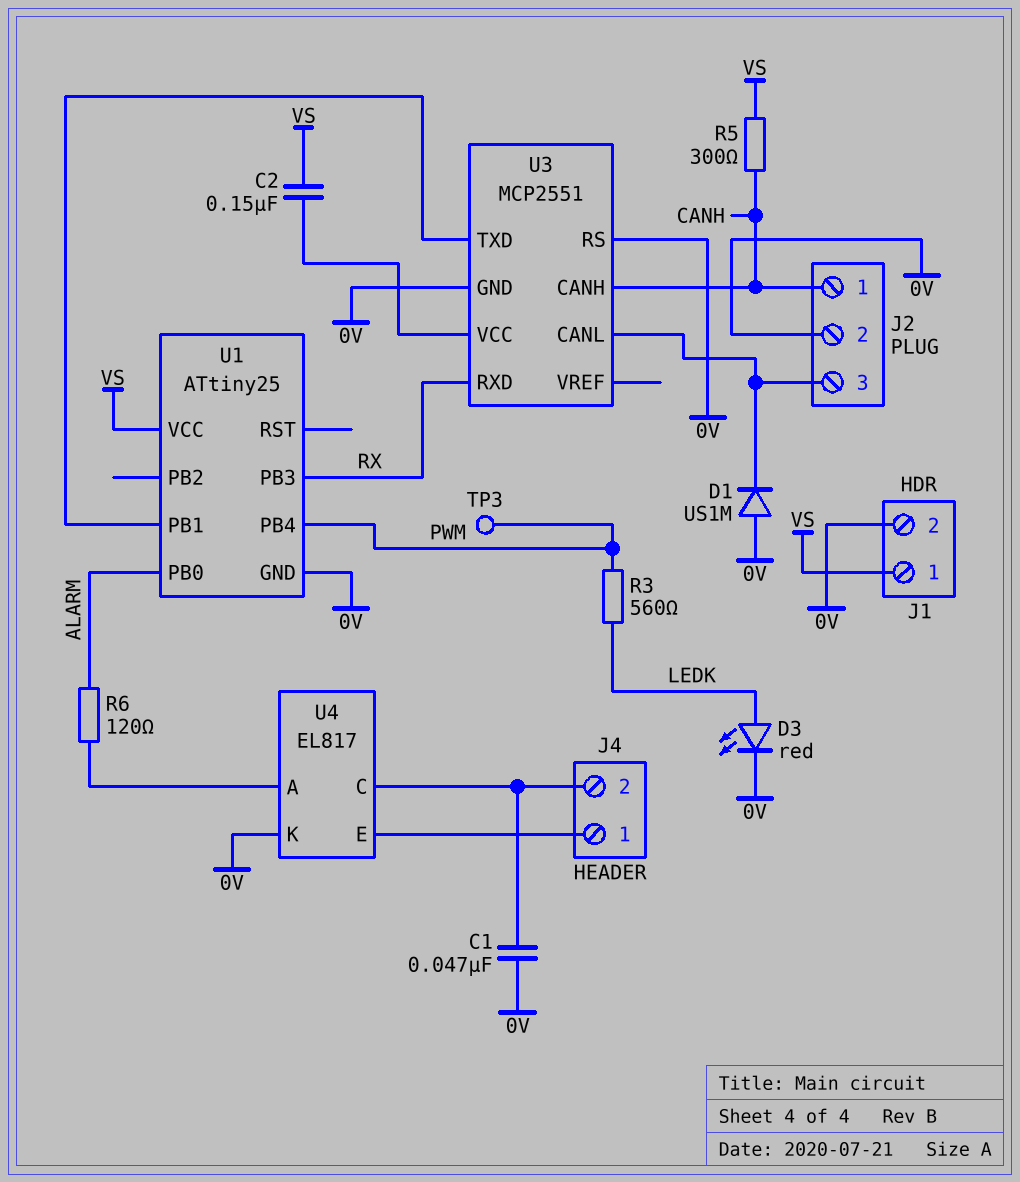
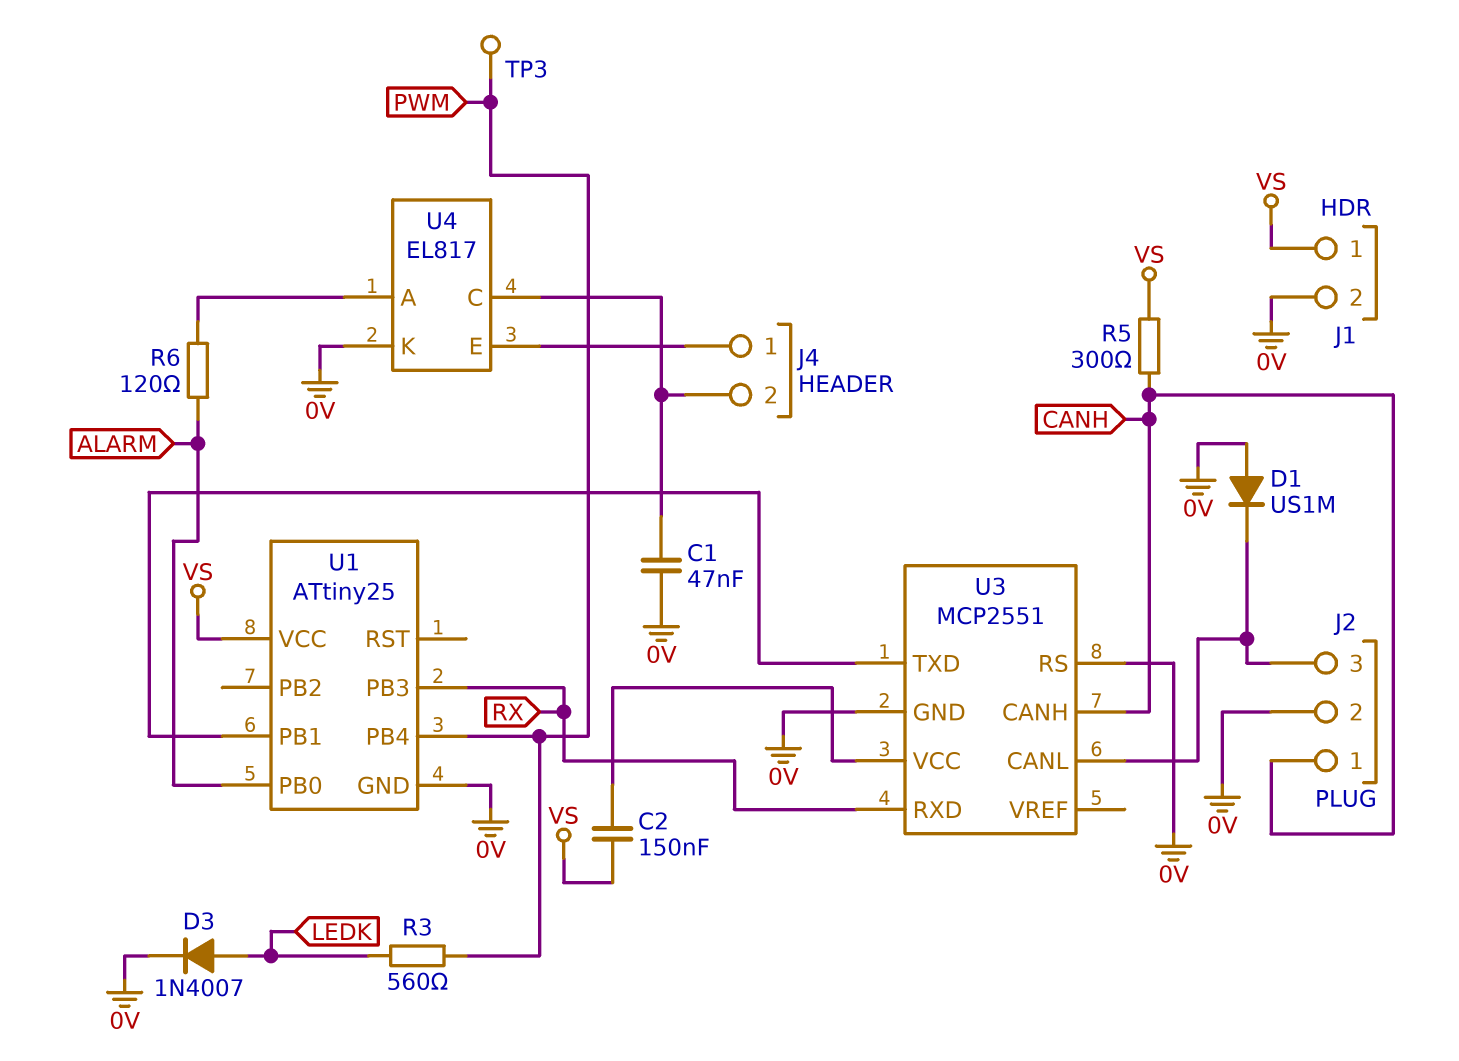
D3: LED red (A LEDK, K 0V) -> diode 1N4007 (A LEDK, K 0V)

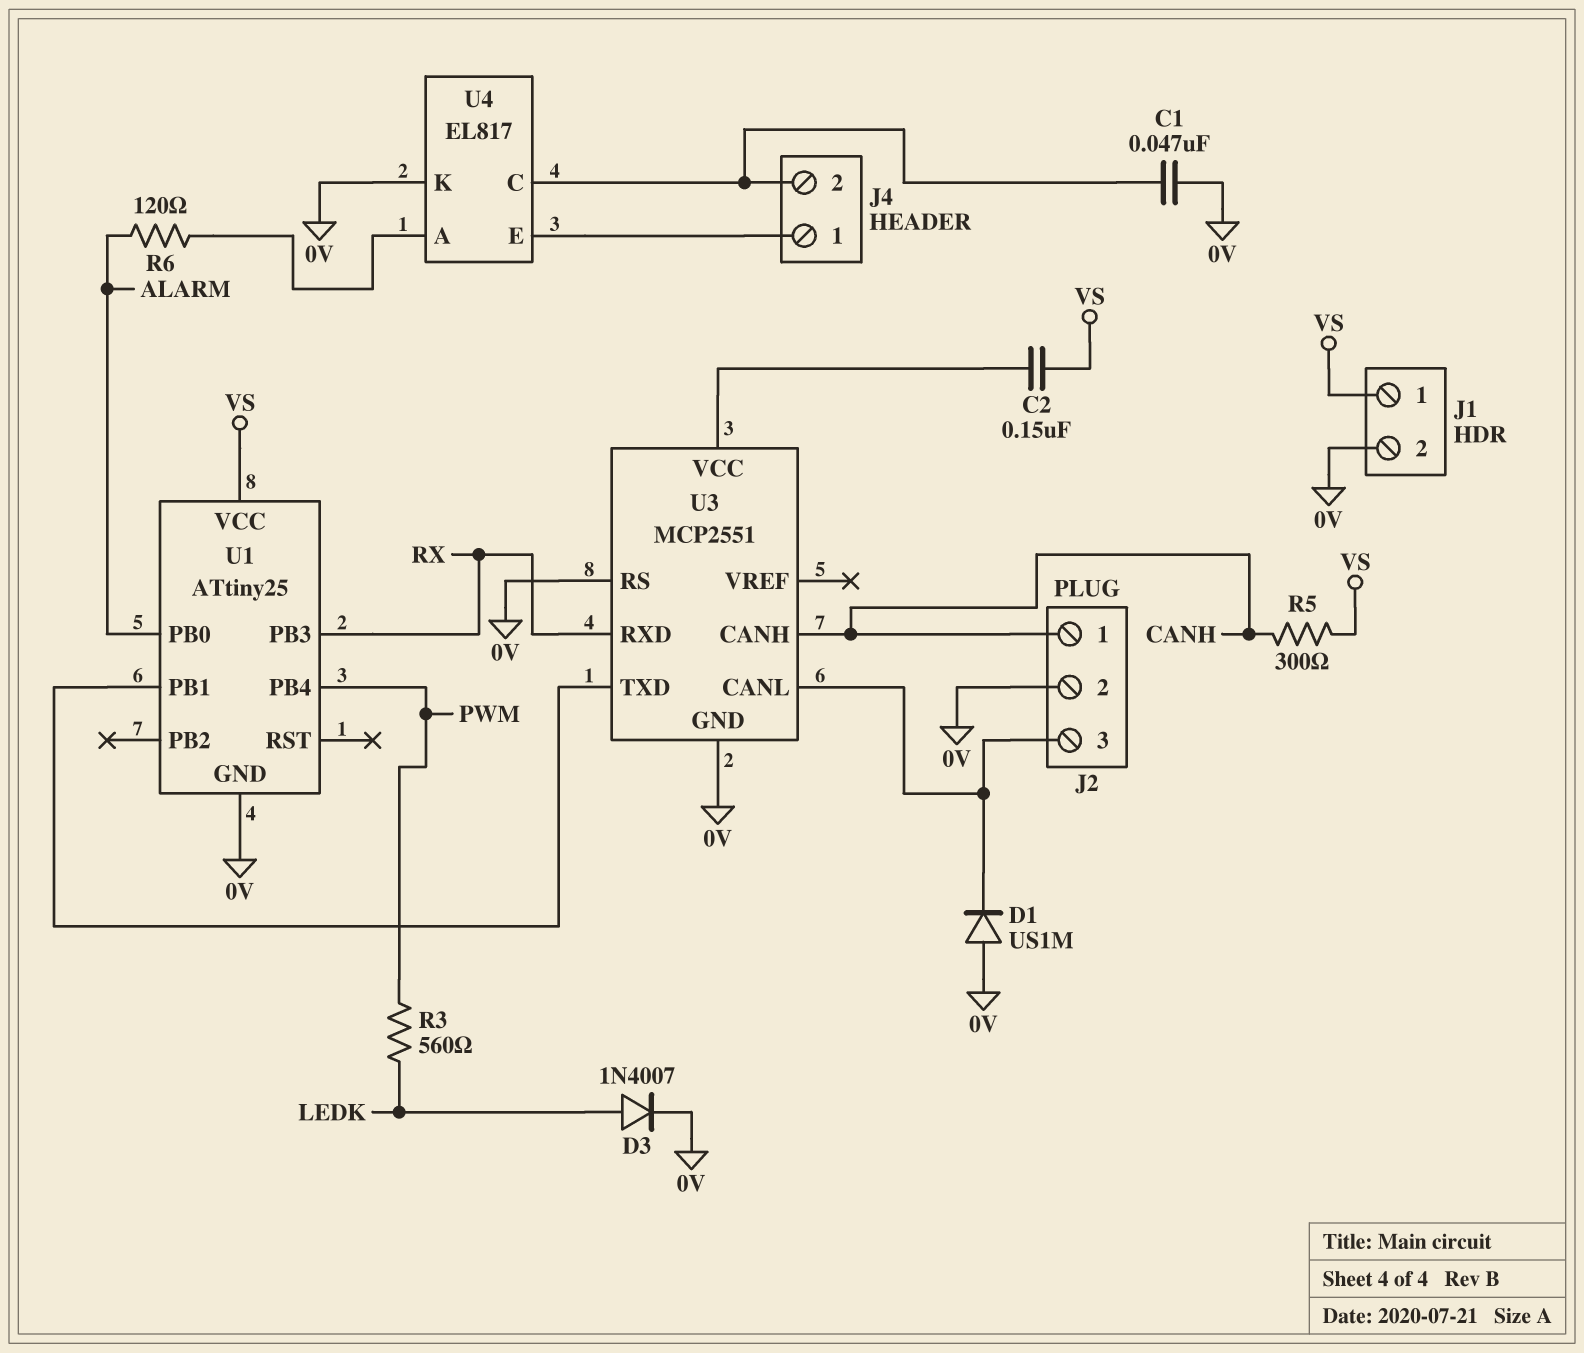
TP3: test point (PWM) -> none

